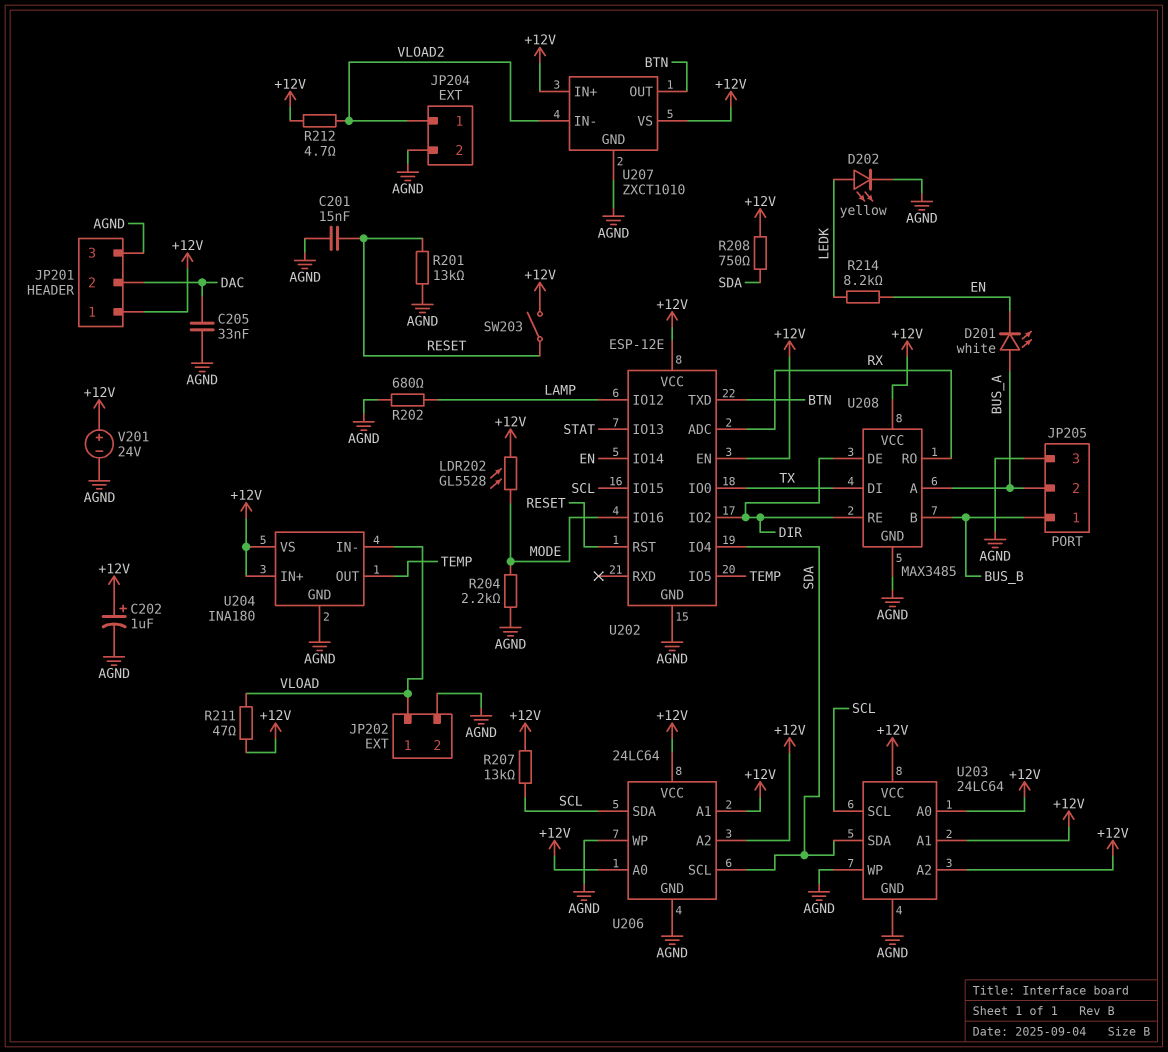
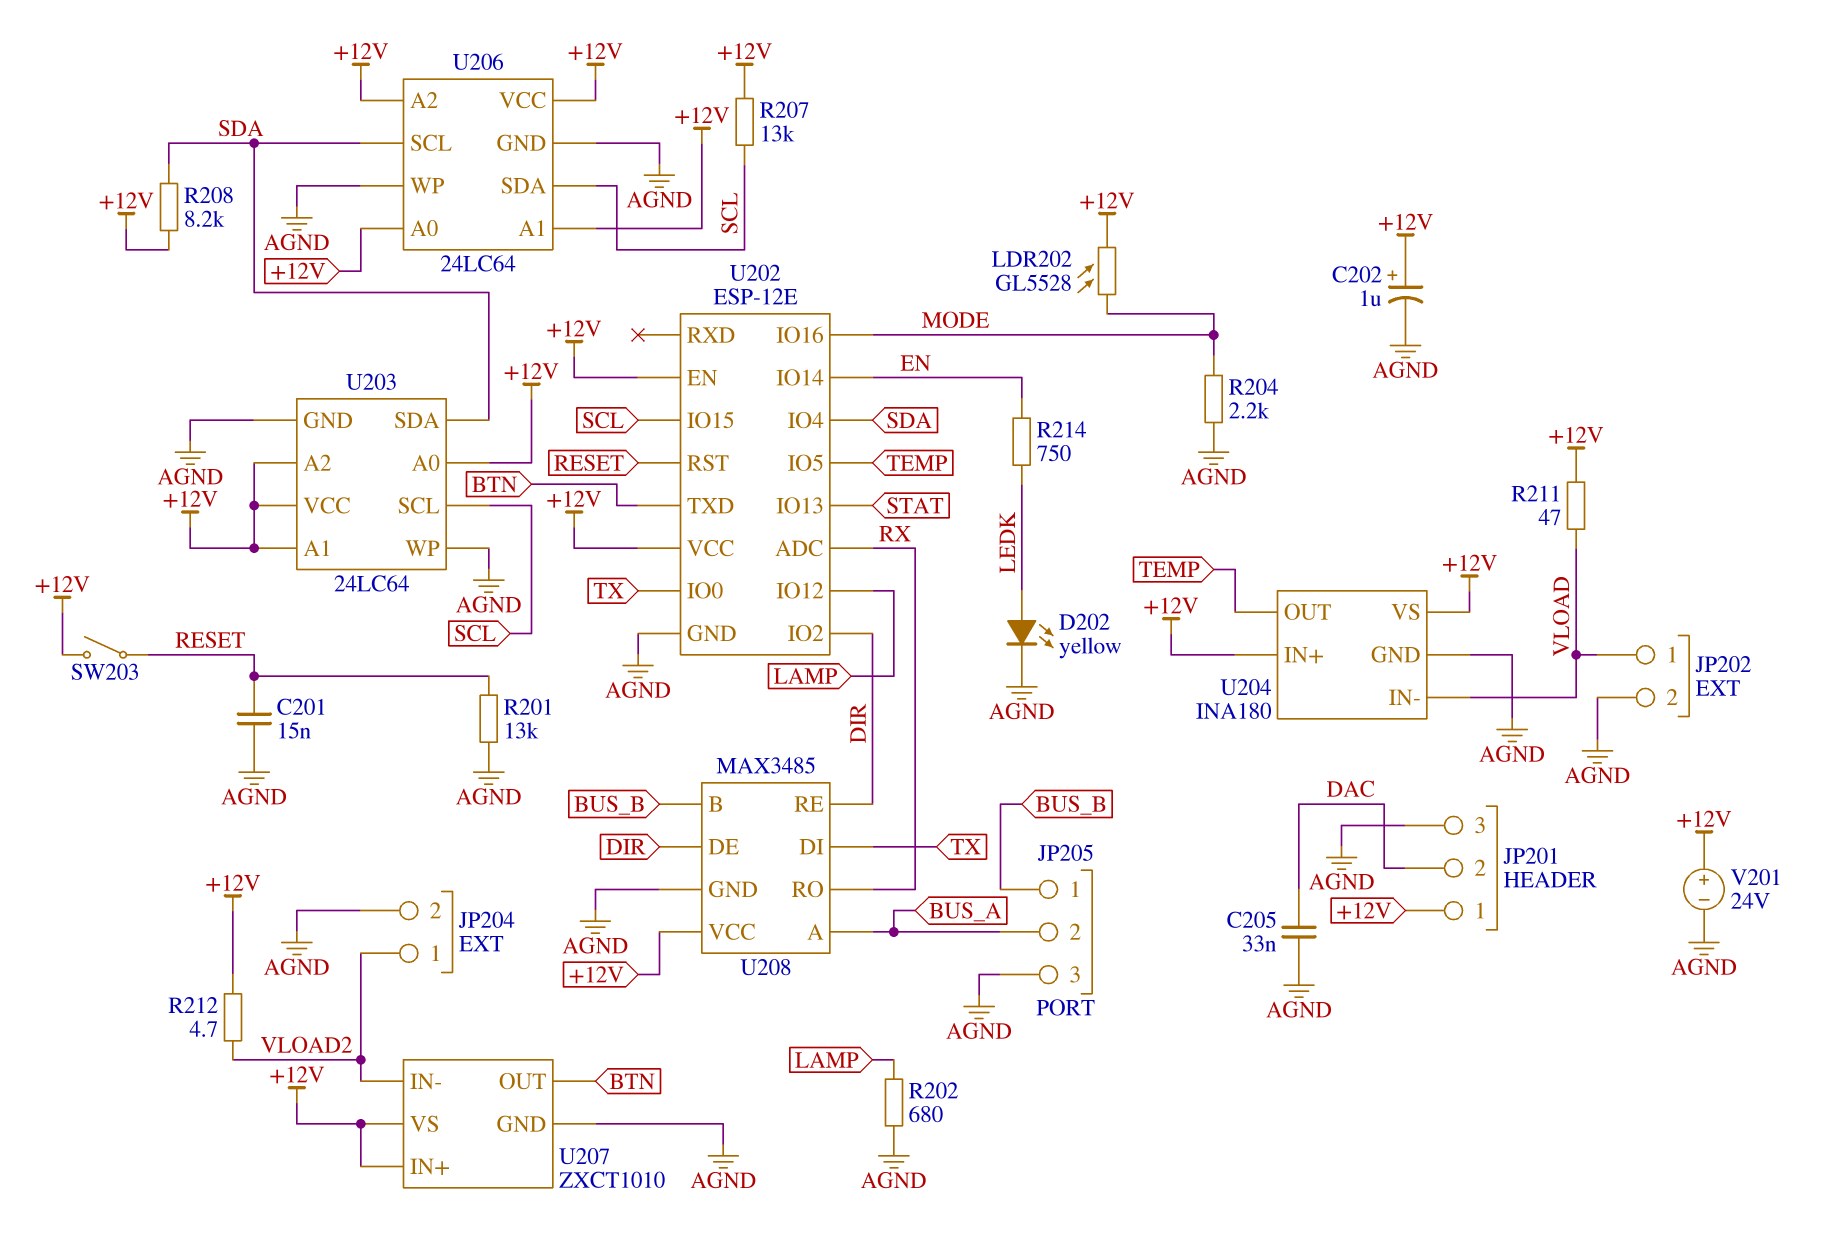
D201: LED white (A BUS_A, K EN) -> none
R208: 750 (+12V, SDA) -> 8.2k (+12V, SDA)
R214: 8.2k (EN, LEDK) -> 750 (EN, LEDK)

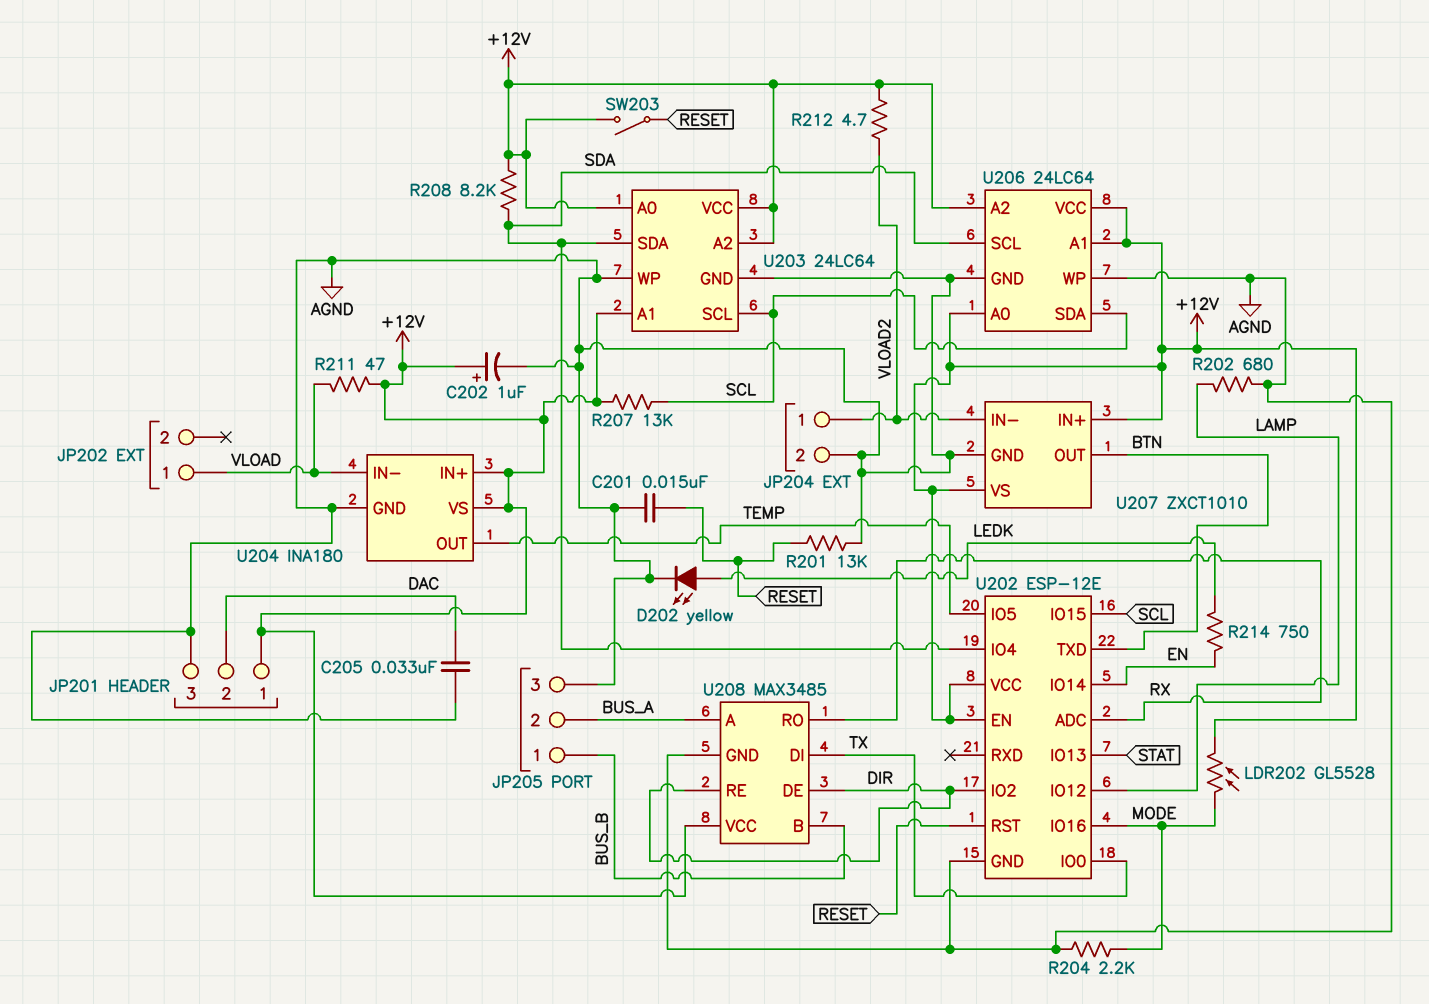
JP202 pin 2: AGND -> none
V201: 24V (plus +12V, minus AGND) -> none

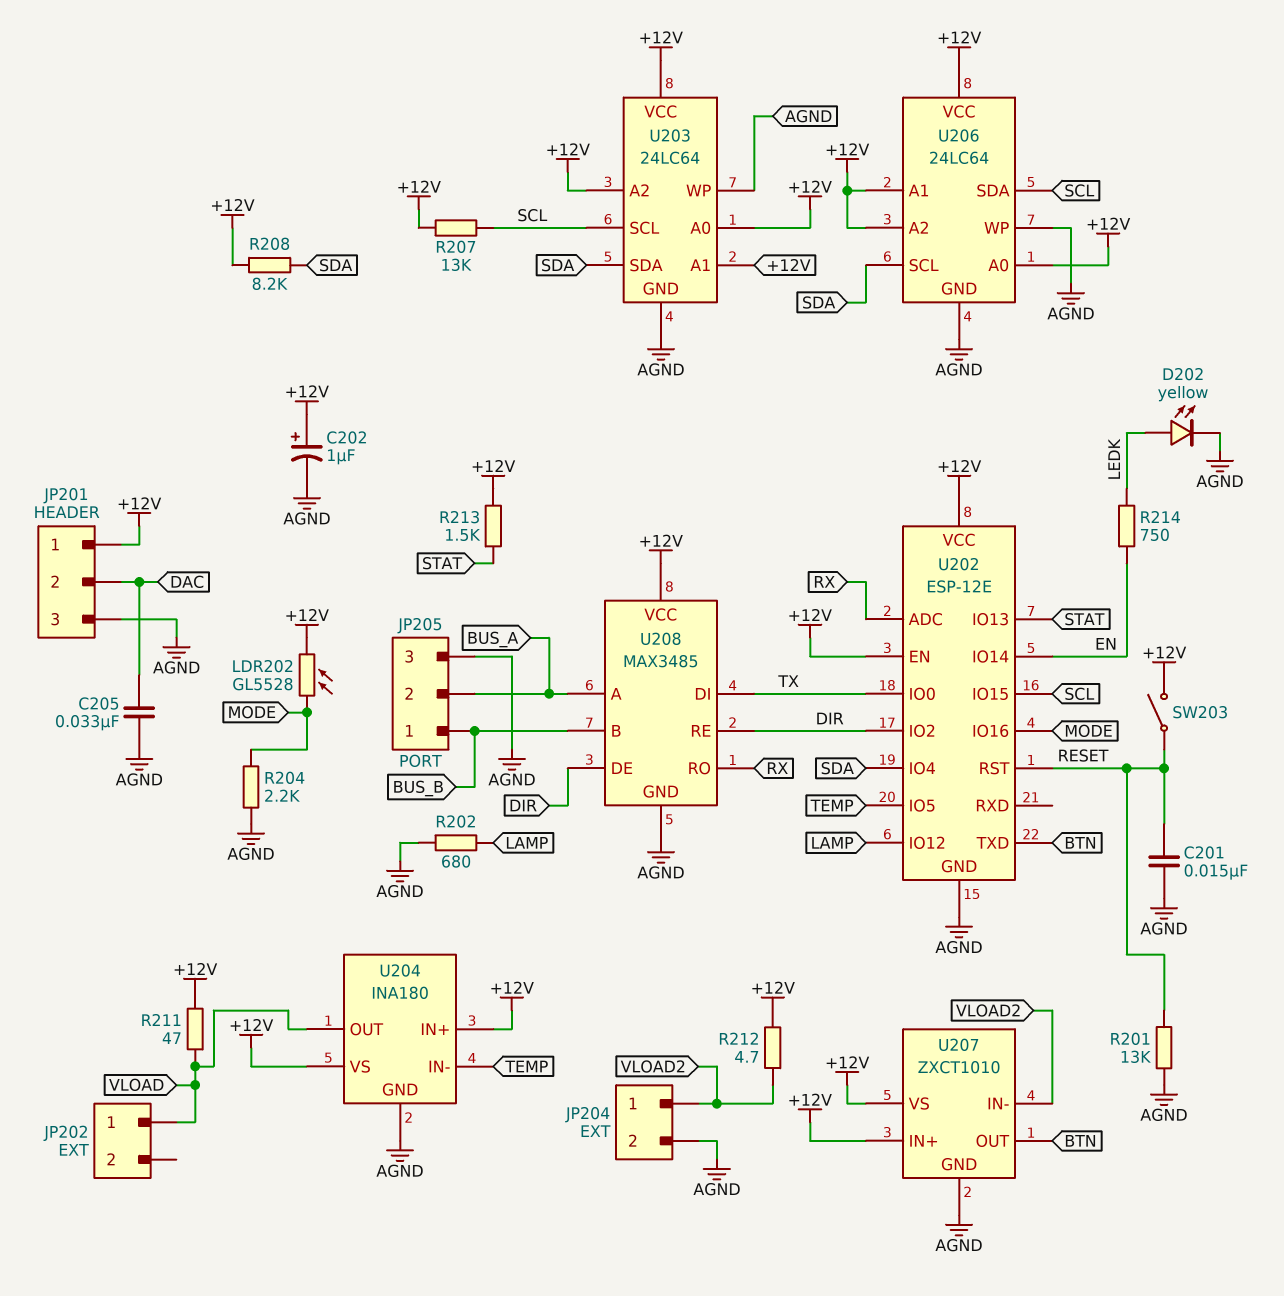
R213: none -> 1.5k (+12V, STAT)
U204 pin IN-: VLOAD -> TEMP
U204 pin OUT: TEMP -> VLOAD

